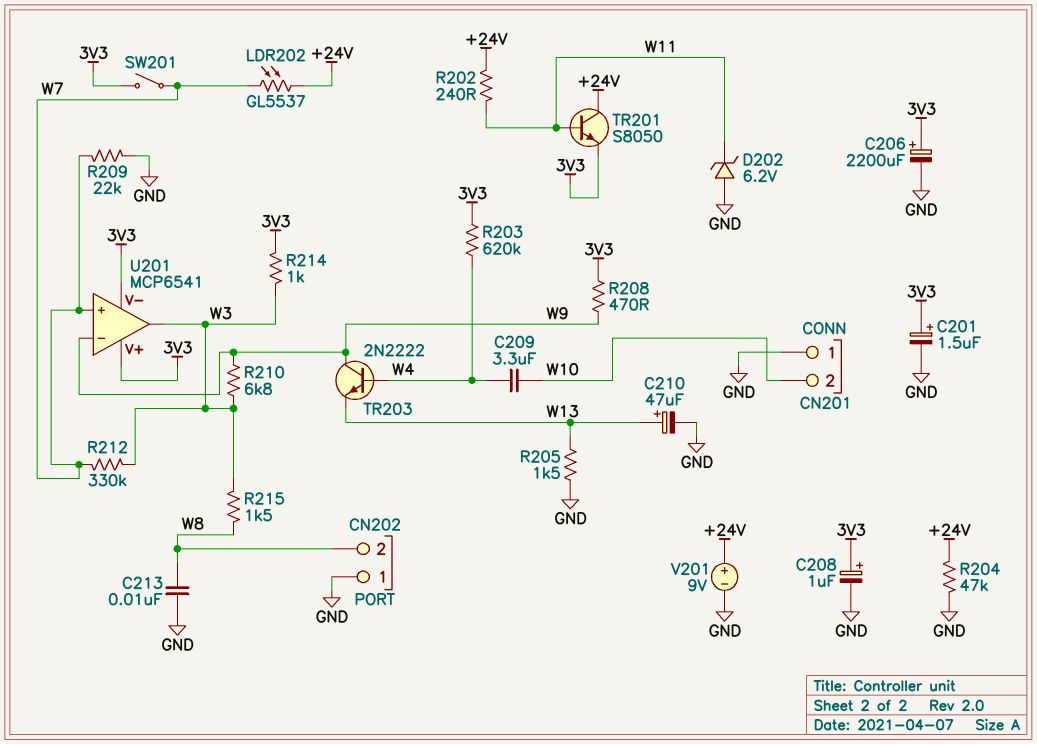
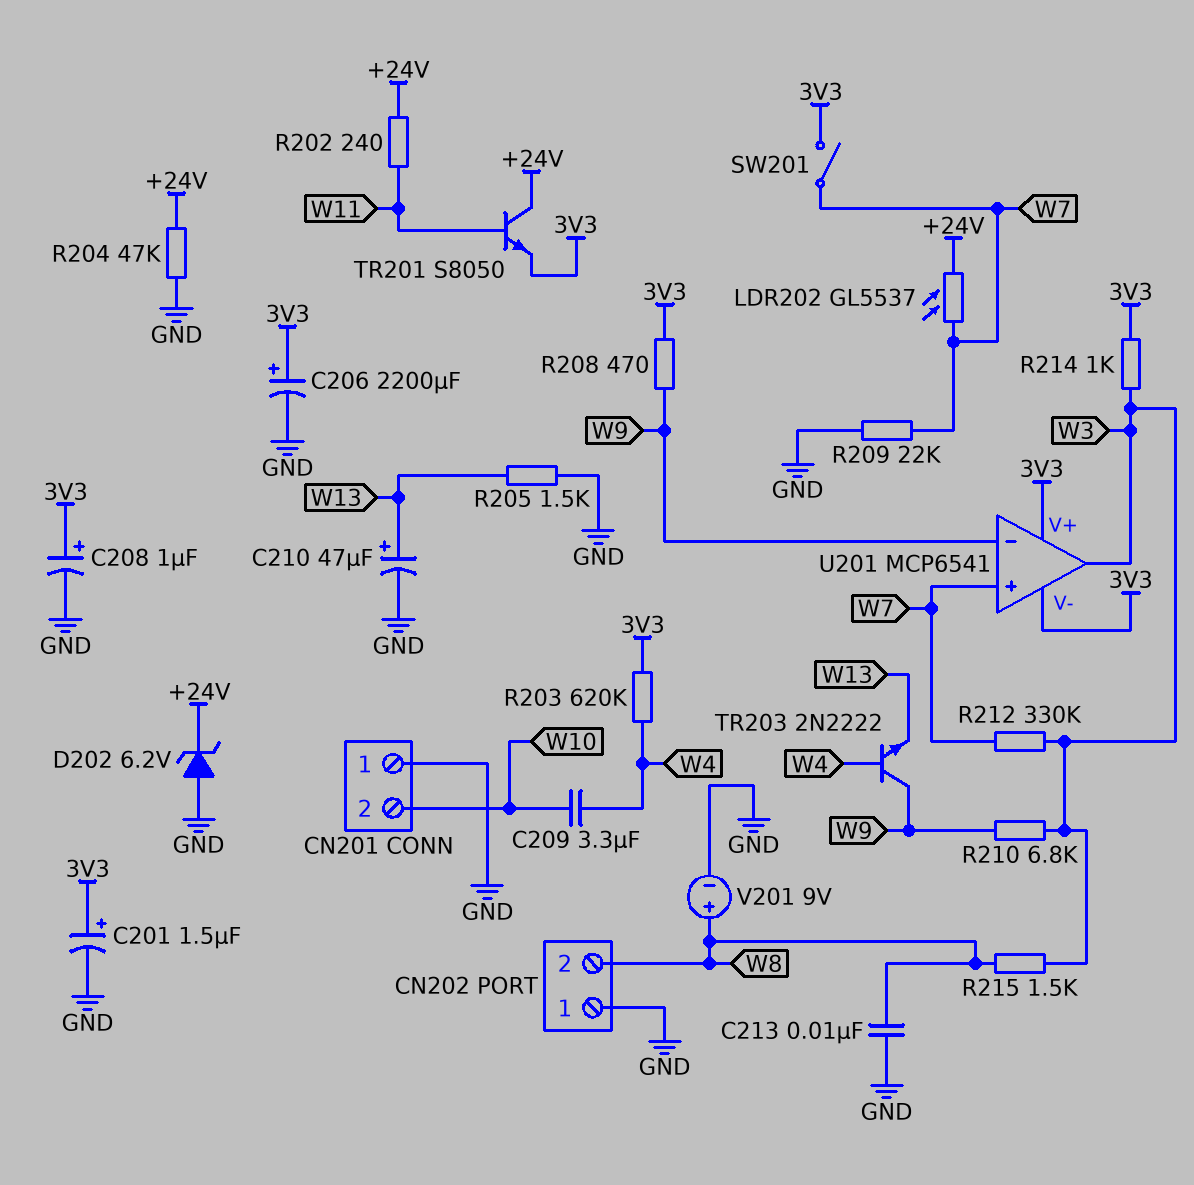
D202: zener 6.2V (A GND, K W11) -> zener 6.2V (A GND, K +24V)
V201: 9V (plus +24V, minus GND) -> 9V (plus W8, minus GND)

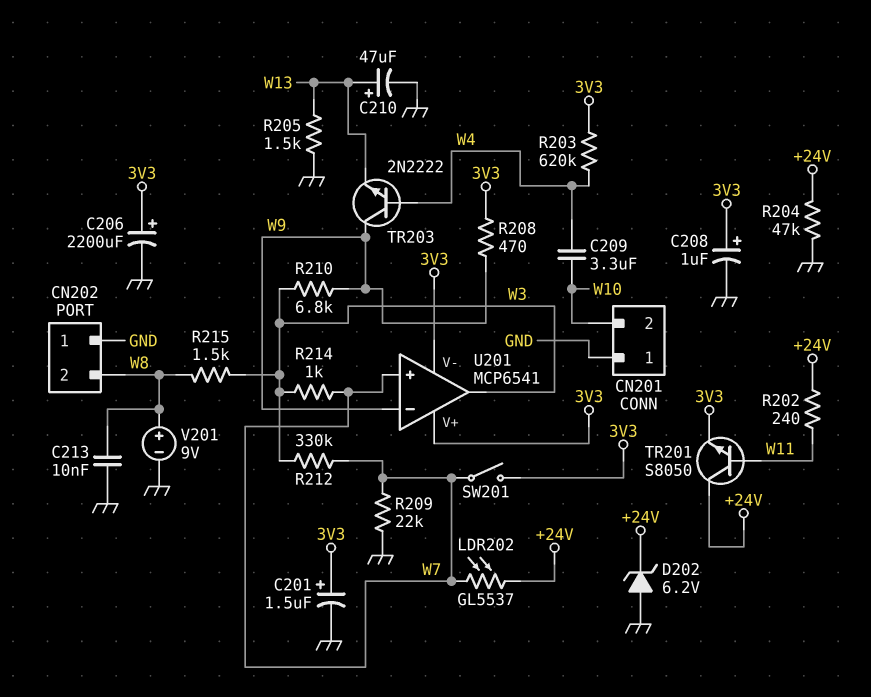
R214: 1k (3V3, W3) -> 1k (W3, W7)

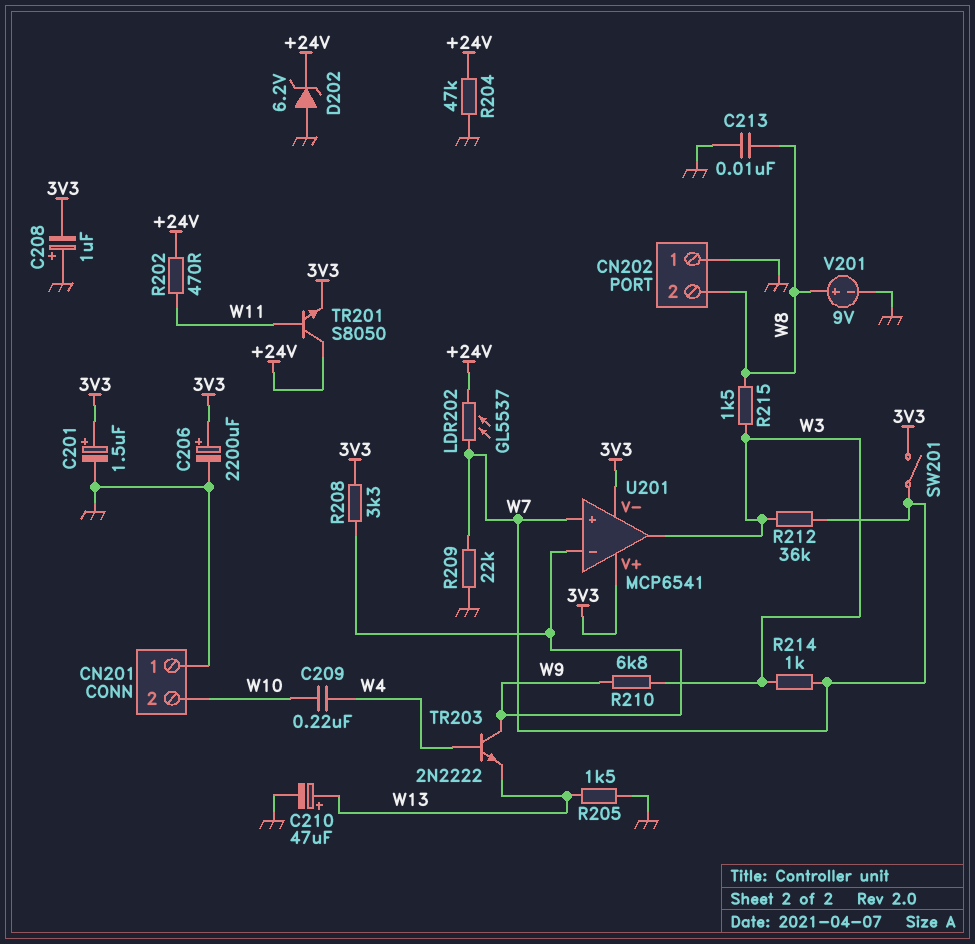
C208: 1uF (plus 3V3, minus GND) -> 1uF (plus GND, minus 3V3)
C209: 3.3uF (W4, W10) -> 220nF (W4, W10)
R202: 240 (+24V, W11) -> 470 (+24V, W11)
R203: 620k (3V3, W4) -> none
R208: 470 (3V3, W9) -> 3.3k (3V3, W9)
R212: 330k (W3, W7) -> 36k (W3, W7)

